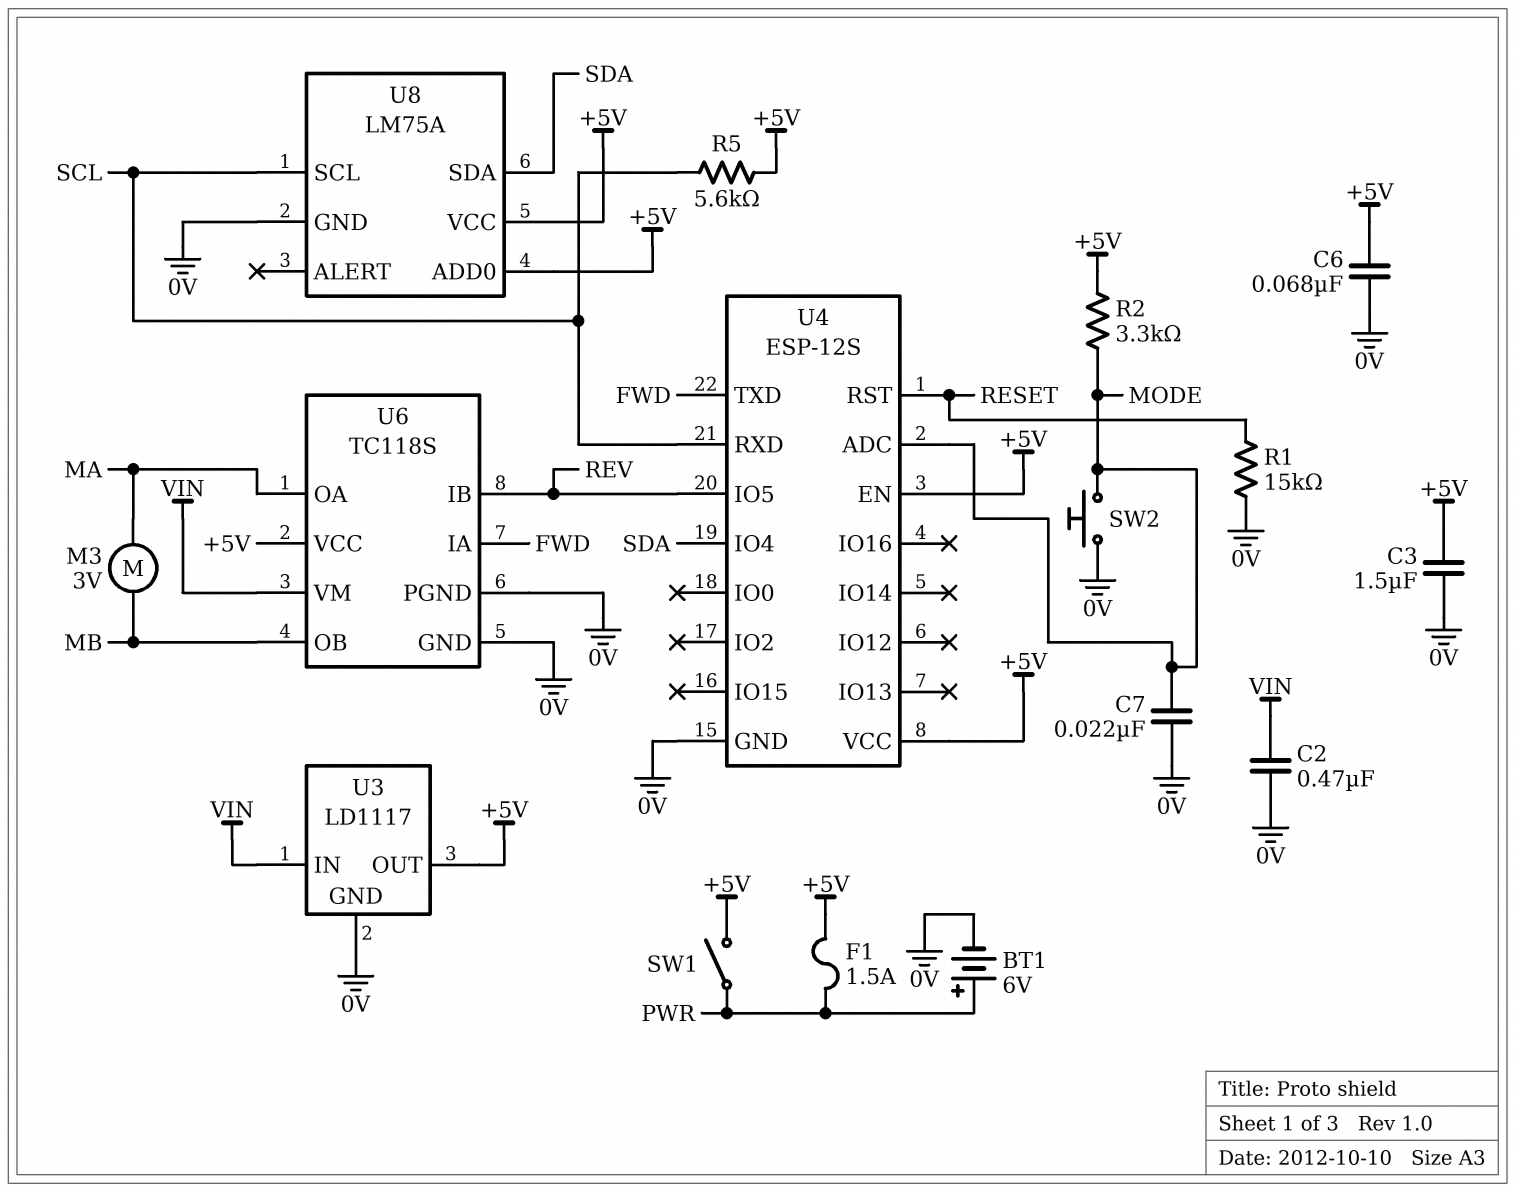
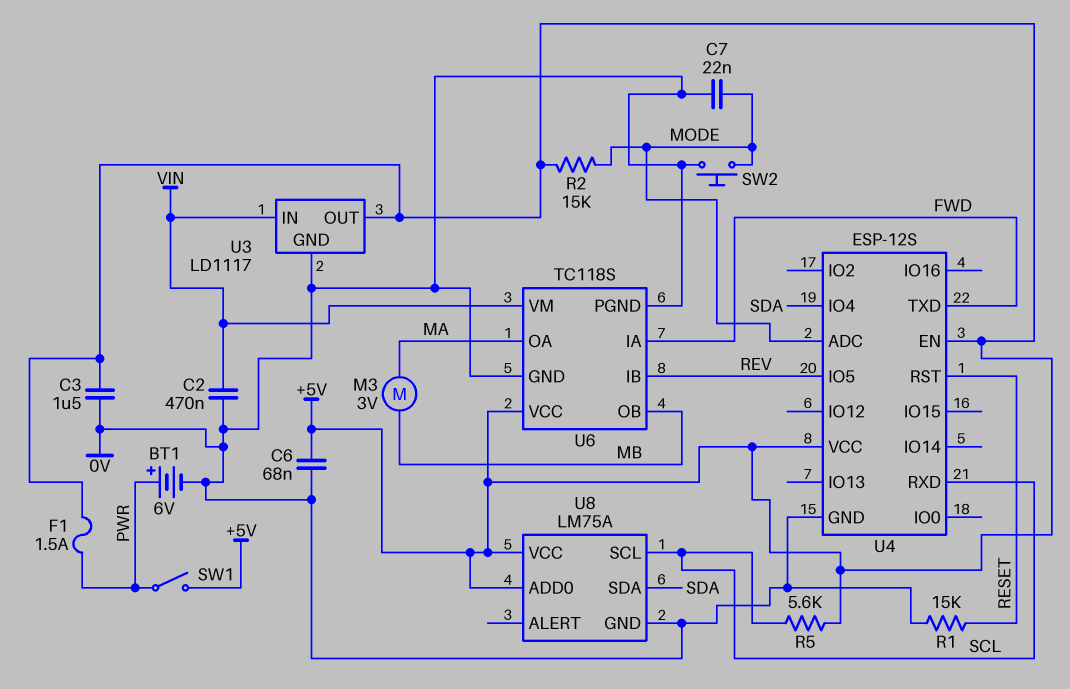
R2: 3.3k (+5V, MODE) -> 15k (+5V, MODE)

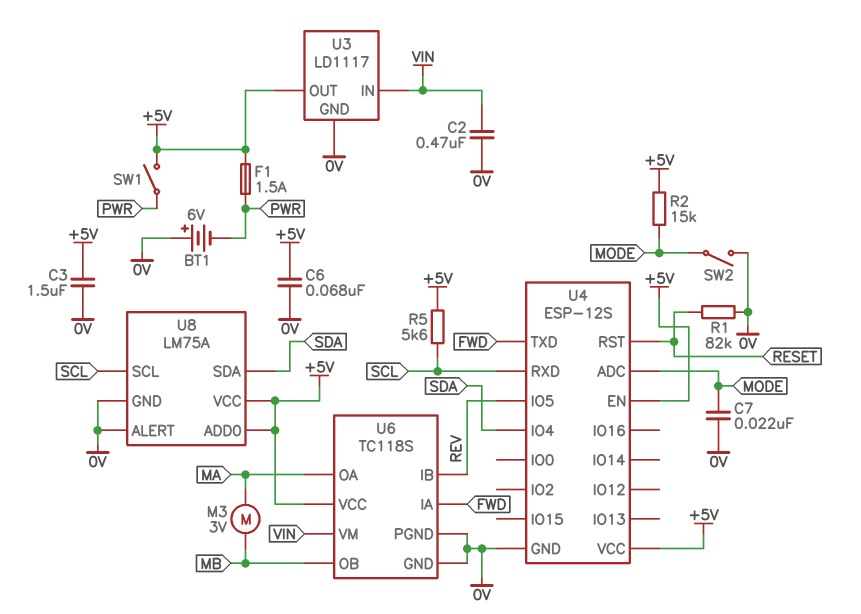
BT1: 6V (plus PWR, minus 0V) -> 6V (plus 0V, minus PWR)
R1: 15k (0V, RESET) -> 82k (0V, RESET)
SW2: button (0V, MODE) -> switch (0V, MODE)
U8 pin ALERT: none -> 0V

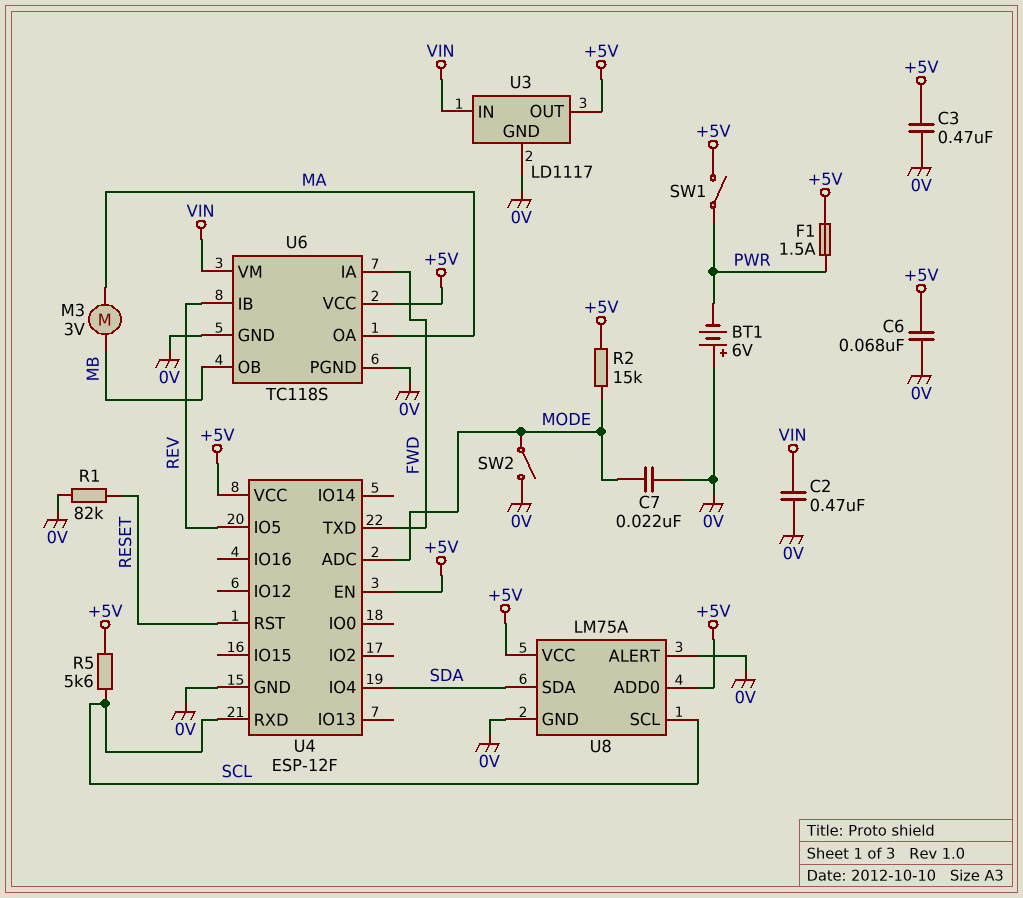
C3: 1.5uF (+5V, 0V) -> 470nF (+5V, 0V)
U4: ESP-12S -> ESP-12F

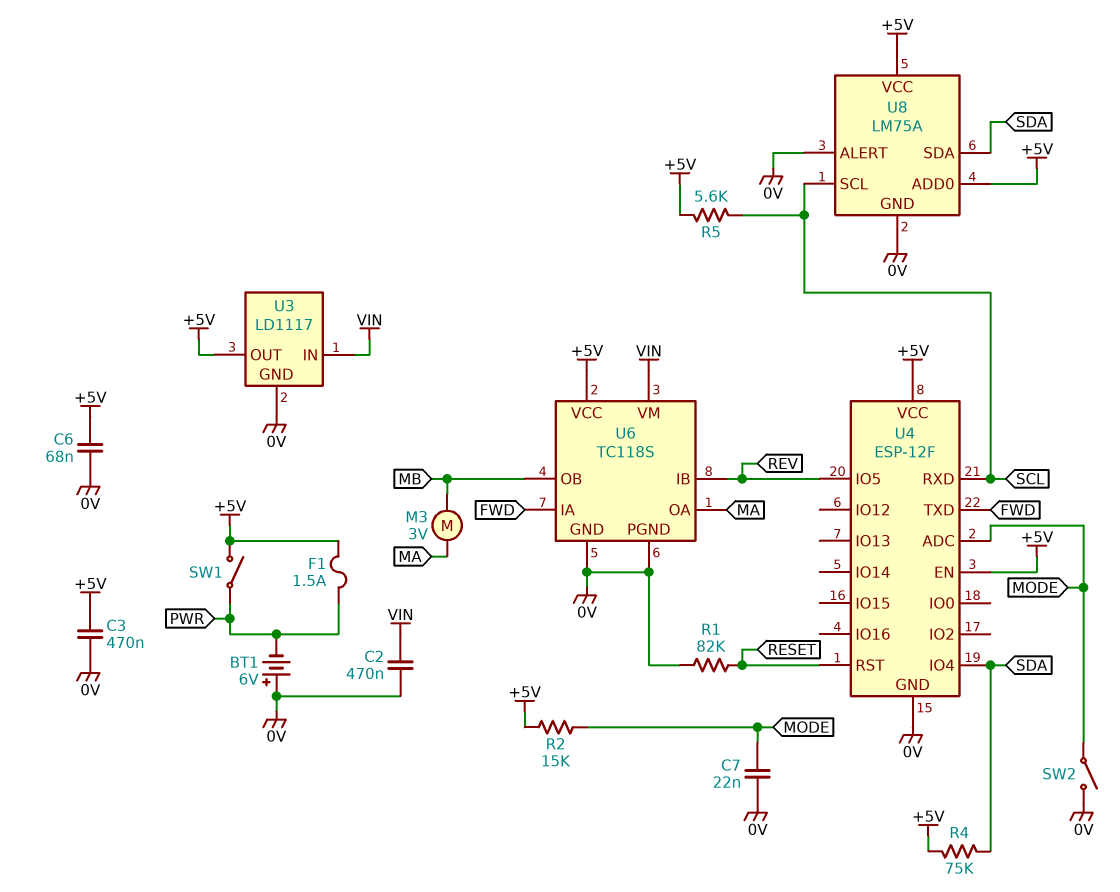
R4: none -> 75k (+5V, SDA)

